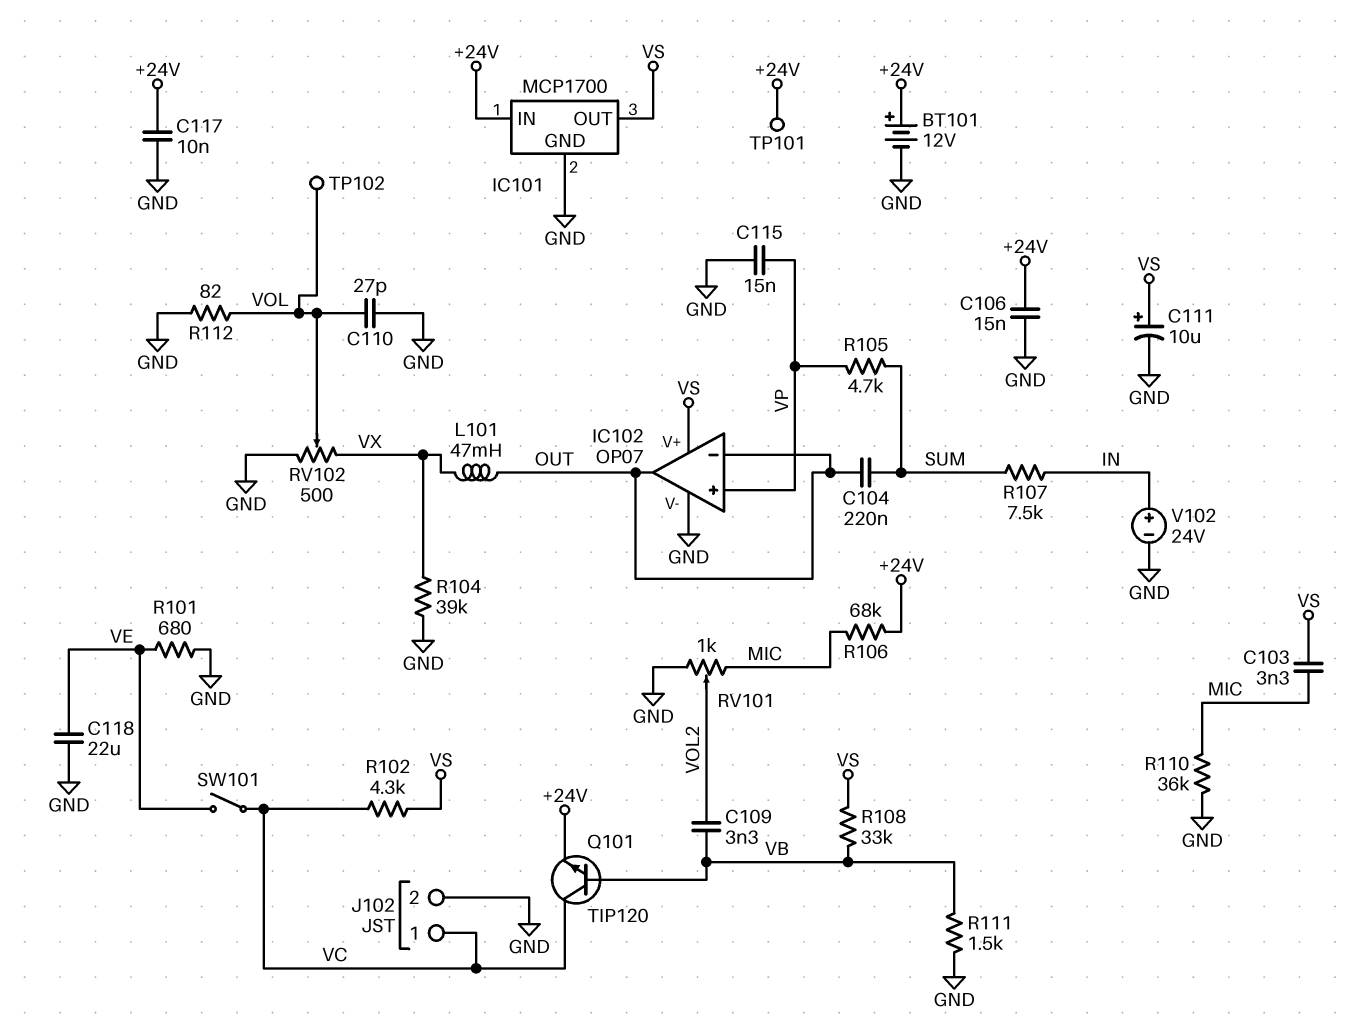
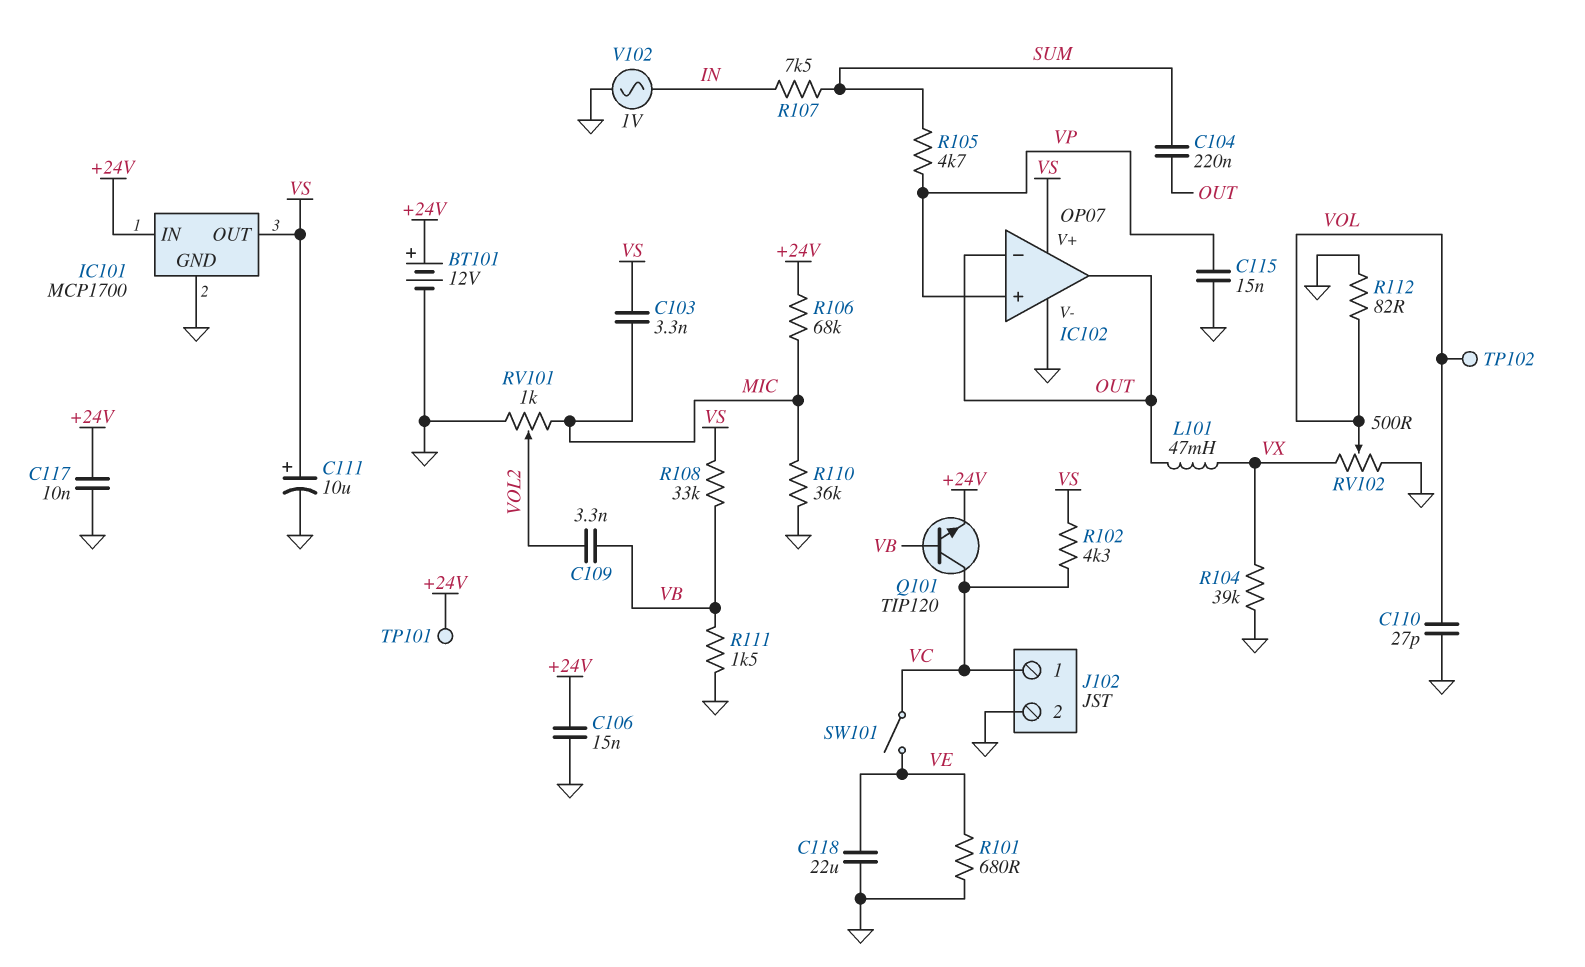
V102: 24V (plus IN, minus GND) -> AC 1V (GND, IN)

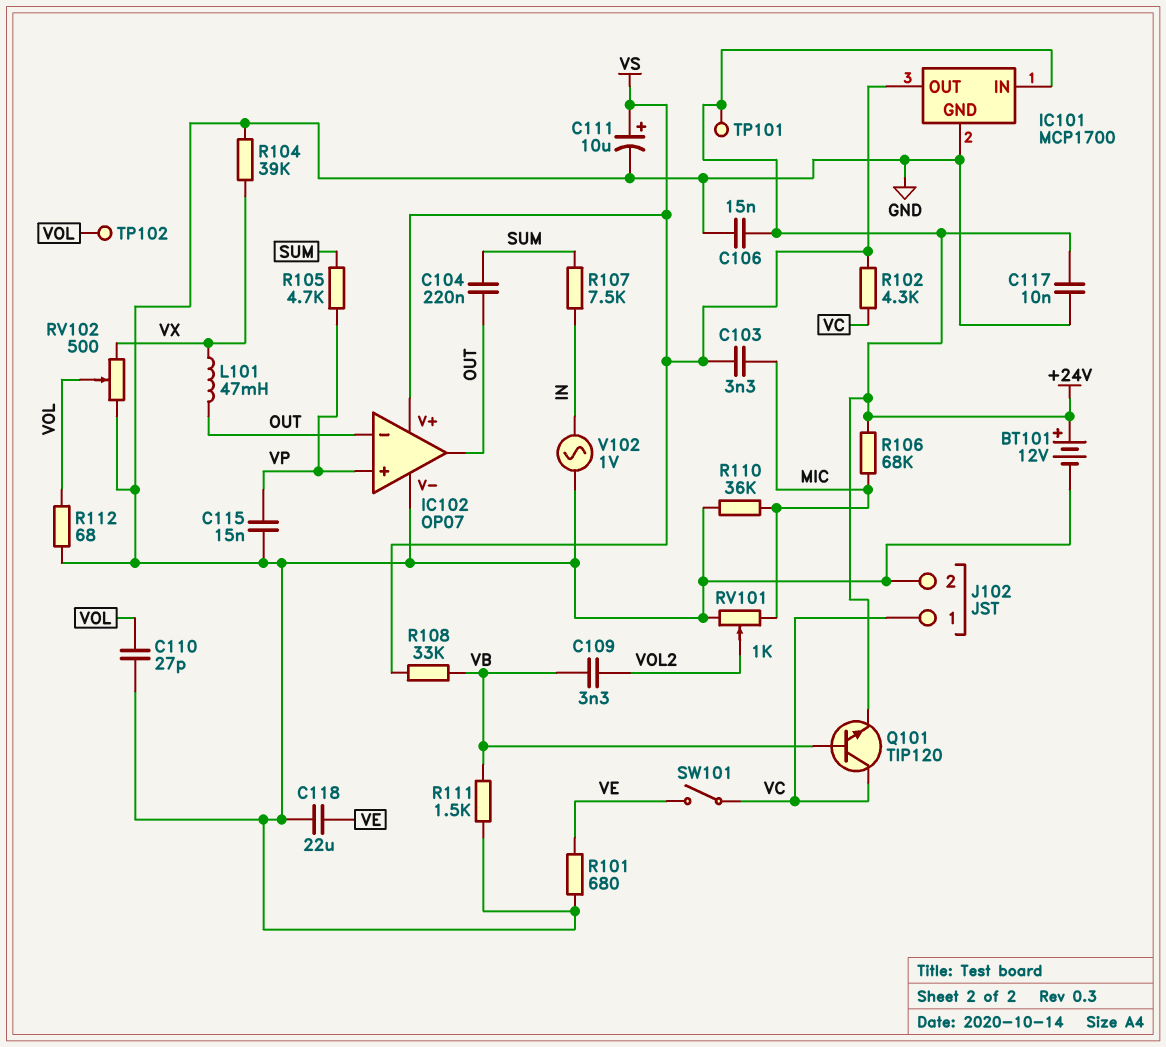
R112: 82 (GND, VOL) -> 68 (GND, VOL)

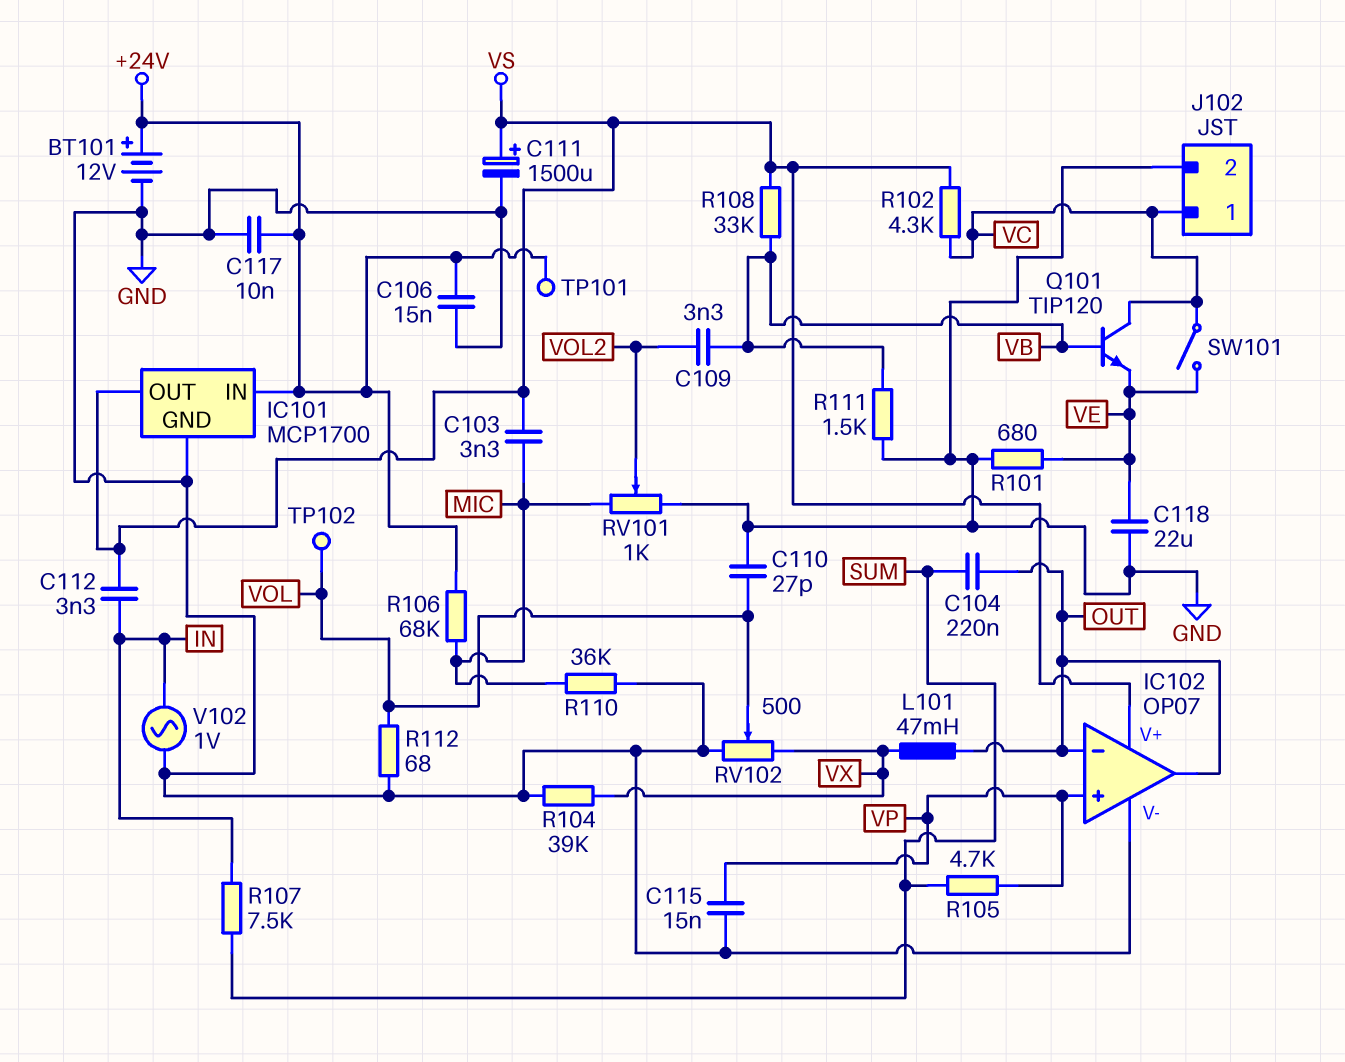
C111: 10uF (plus VS, minus GND) -> 1500uF (plus VS, minus GND)
C112: none -> 3.3nF (IN, VS)
Q101: NPN TIP120 (B VB, C VC, E +24V) -> NPN TIP120 (B VB, C VC, E VE)

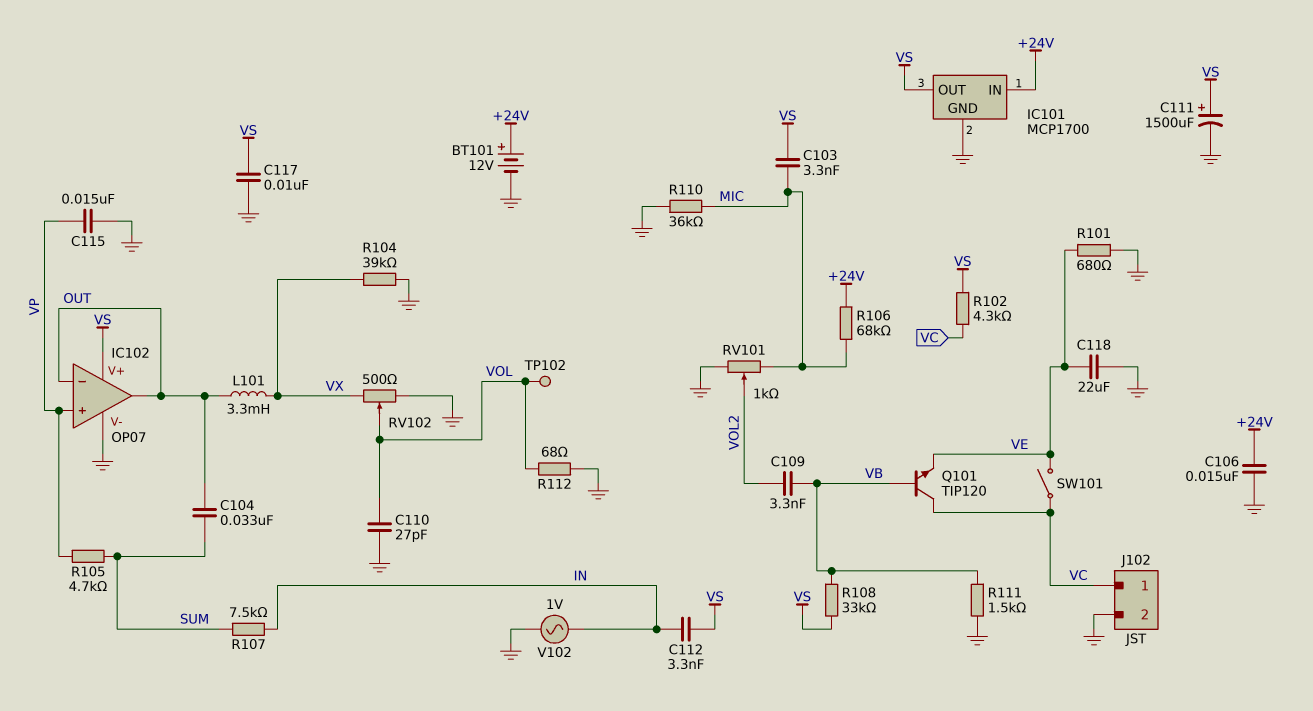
C104: 220nF (OUT, SUM) -> 33nF (OUT, SUM)
C117: 10nF (+24V, GND) -> 10nF (GND, VS)
L101: 47mH (OUT, VX) -> 3.3mH (OUT, VX)
TP101: test point (+24V) -> none

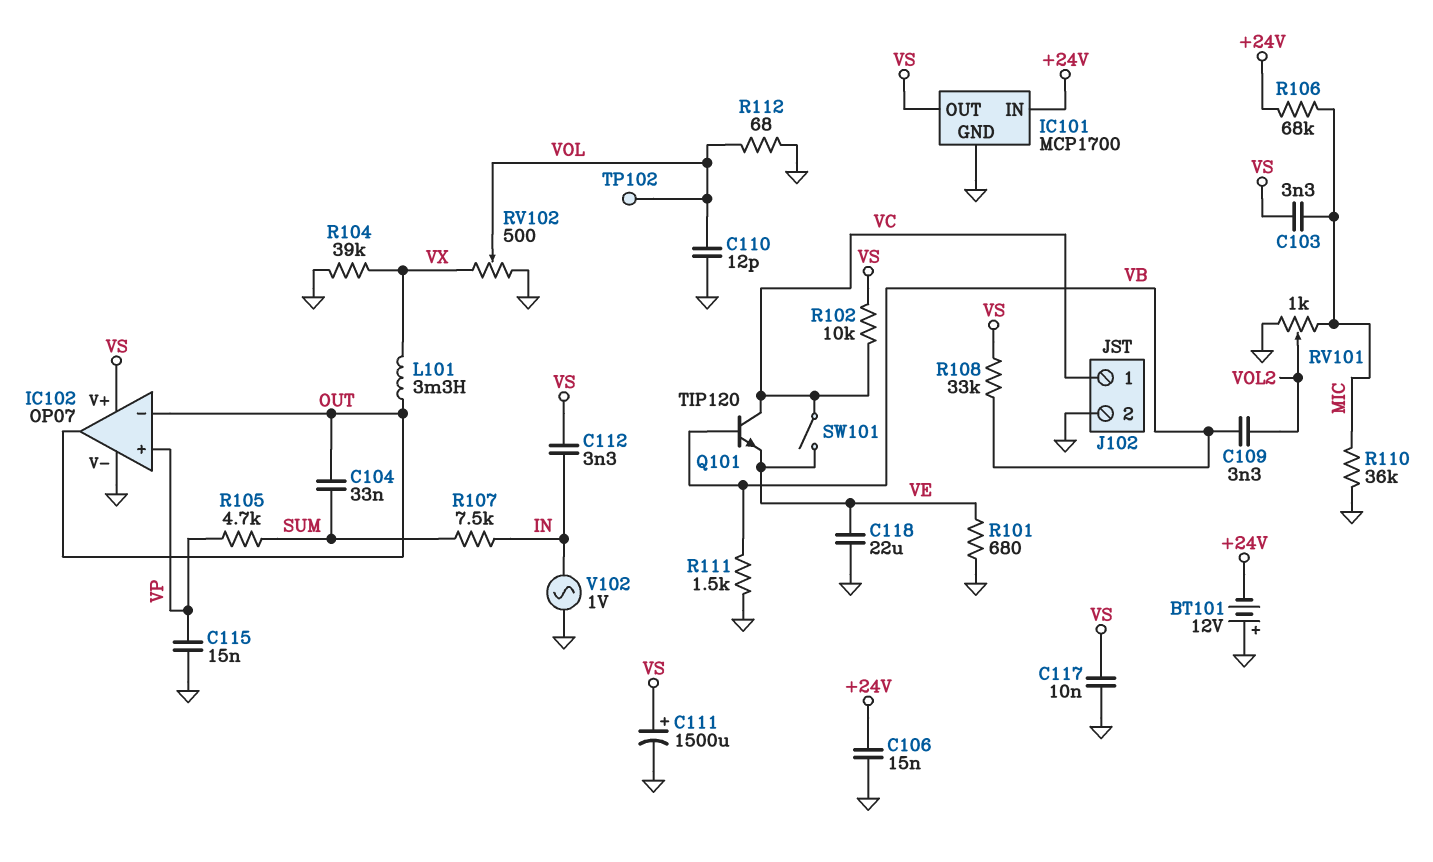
BT101: 12V (plus +24V, minus GND) -> 12V (plus GND, minus +24V)
C110: 27pF (GND, VOL) -> 12pF (GND, VOL)
R102: 4.3k (VC, VS) -> 10k (VC, VS)

